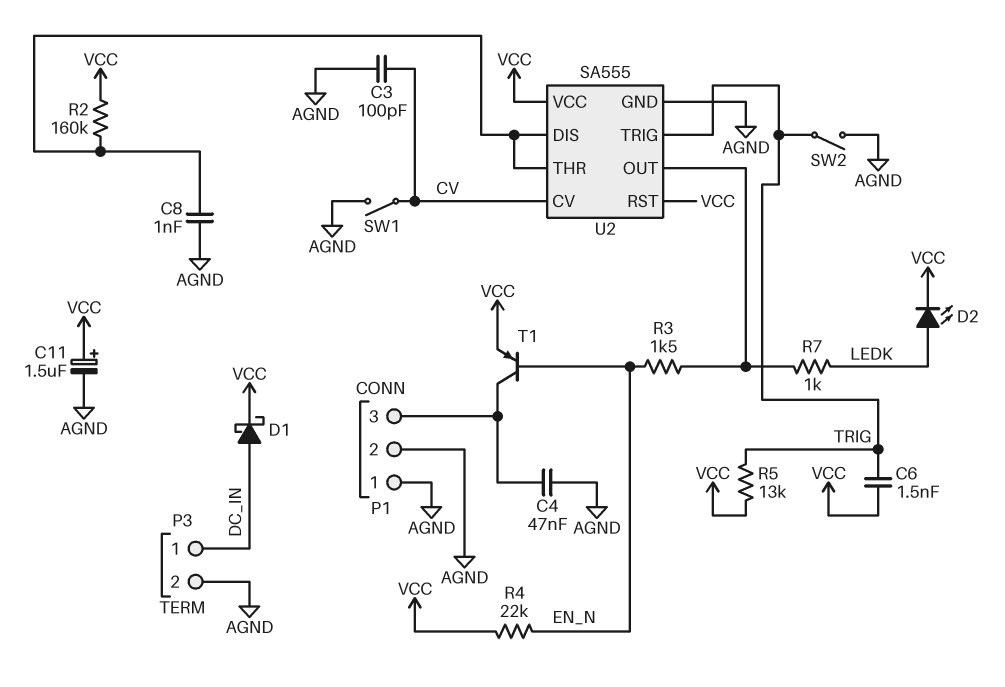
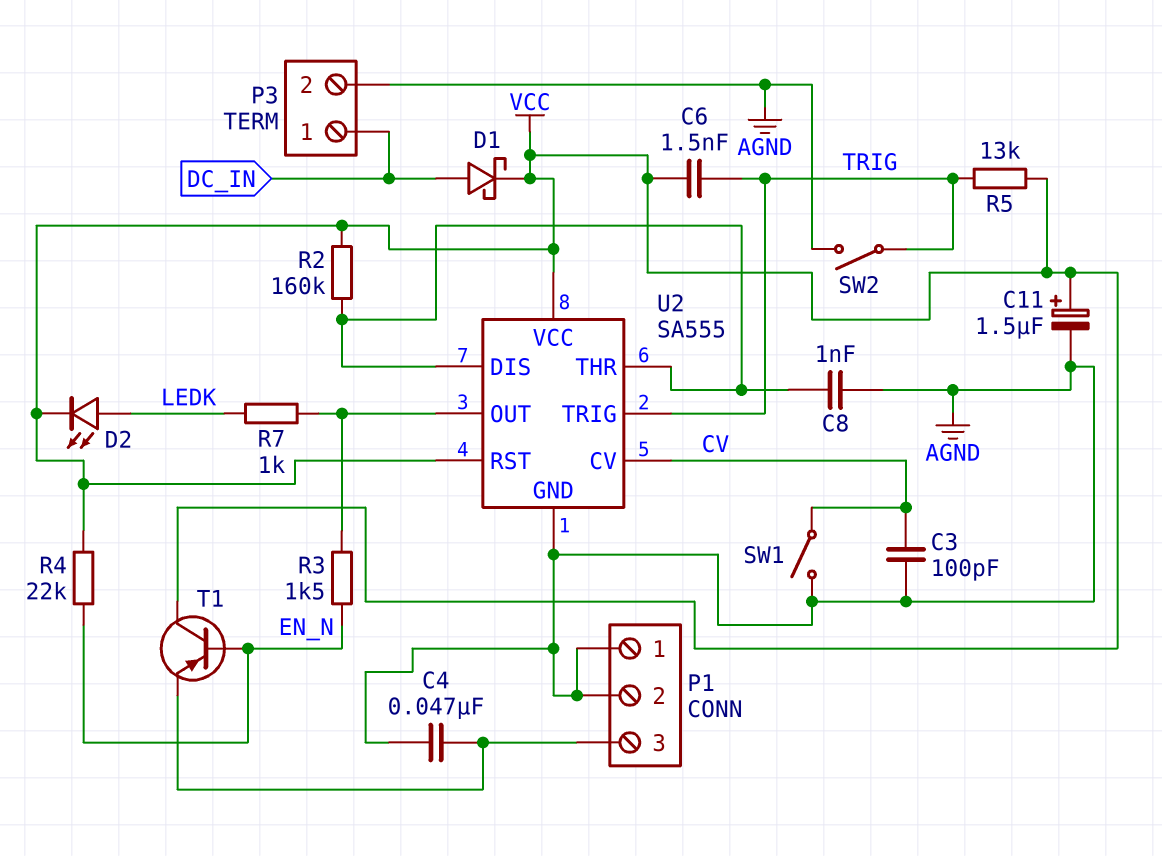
T1: PNP (B EN_N, C P1/3, E VCC) -> PNP (B EN_N, C VCC, E P1/3)

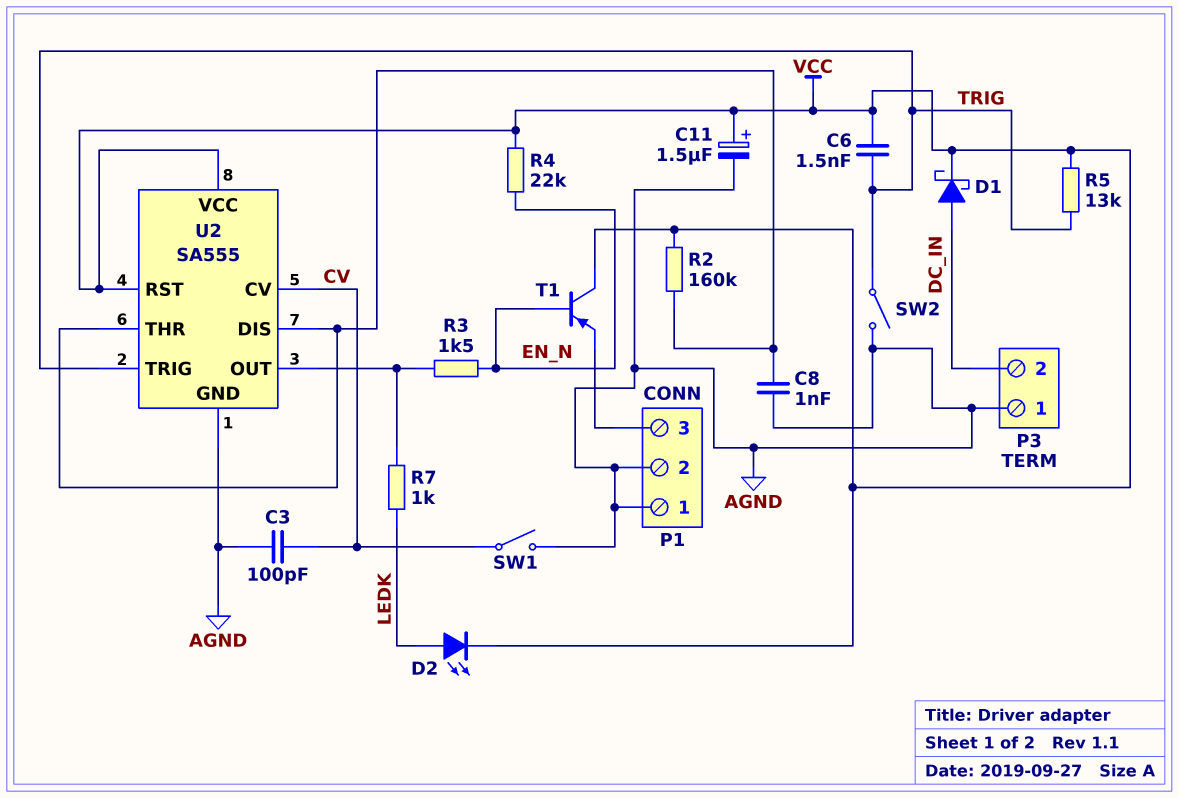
C4: 47nF (AGND, P1/3) -> none
P3 pin 1: DC_IN -> AGND
P3 pin 2: AGND -> DC_IN

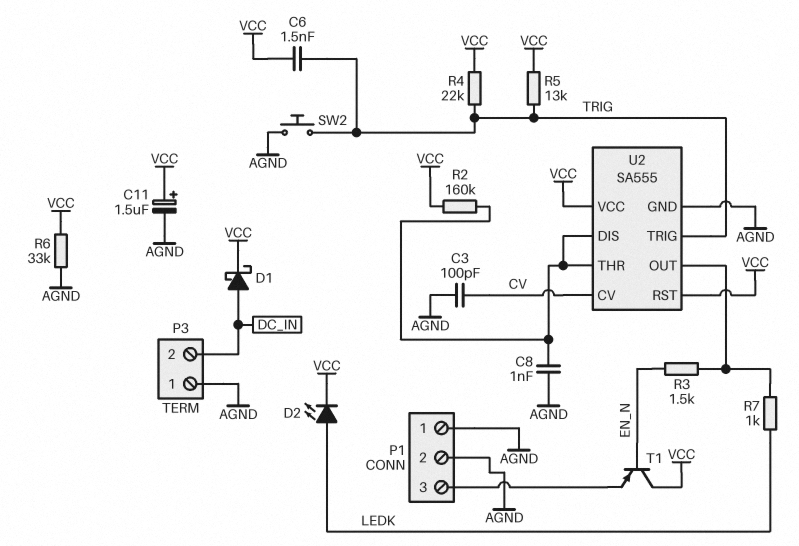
R4: 22k (EN_N, VCC) -> 22k (TRIG, VCC)
R6: none -> 33k (AGND, VCC)
SW1: switch (AGND, CV) -> none
SW2: switch (AGND, TRIG) -> button (AGND, TRIG)

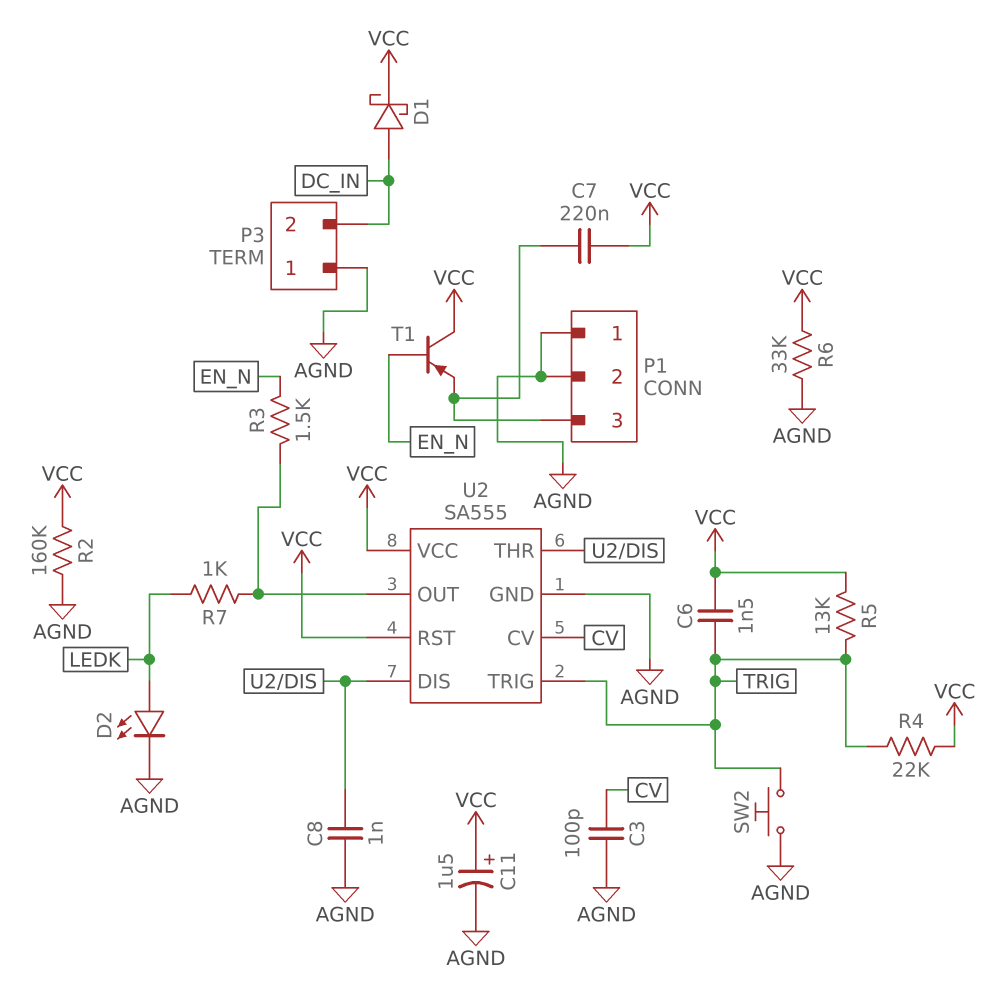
C7: none -> 220nF (P1/3, VCC)
D2: LED (A LEDK, K VCC) -> LED (A LEDK, K AGND)
R2: 160k (U2/DIS, VCC) -> 160k (AGND, VCC)

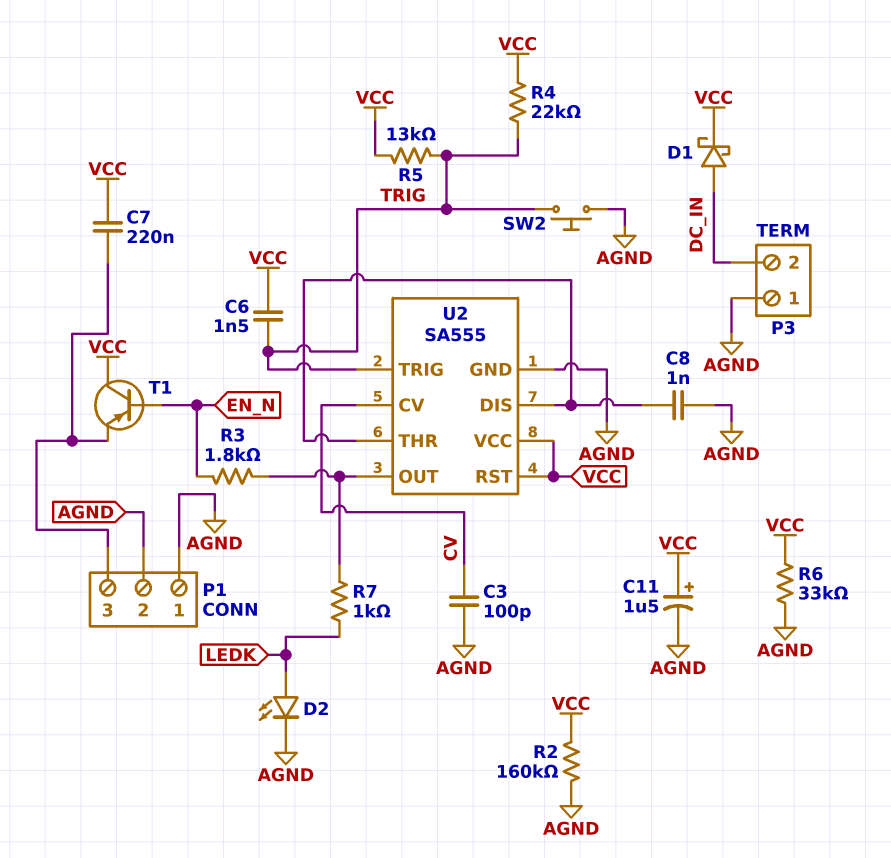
R3: 1.5k (EN_N, U2/OUT) -> 1.8k (EN_N, U2/OUT)

